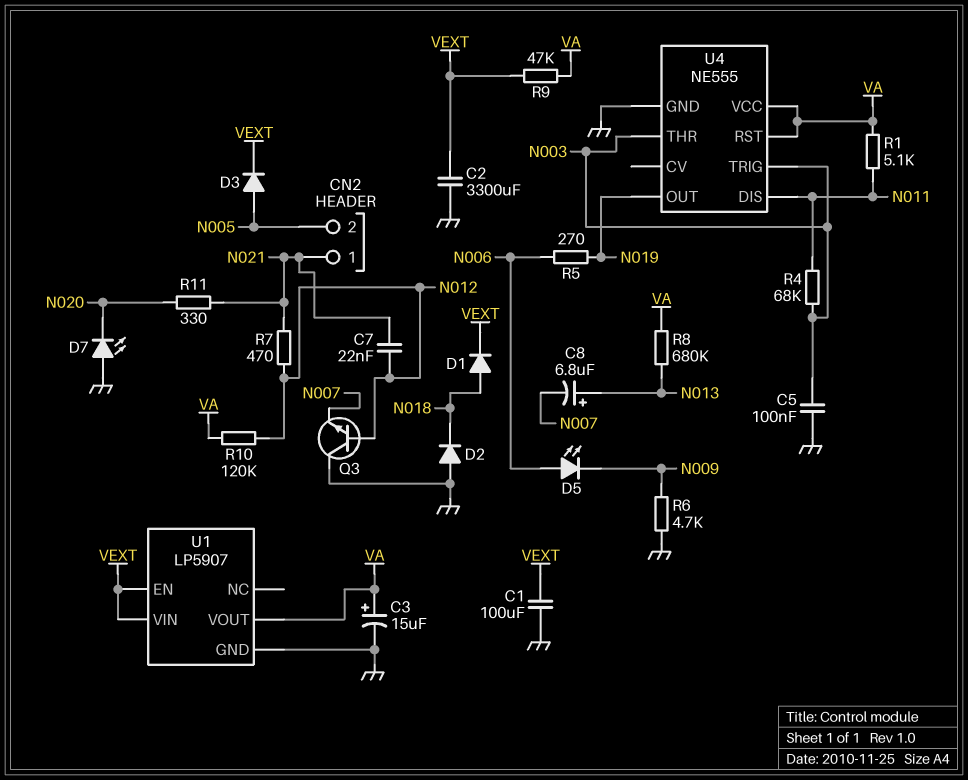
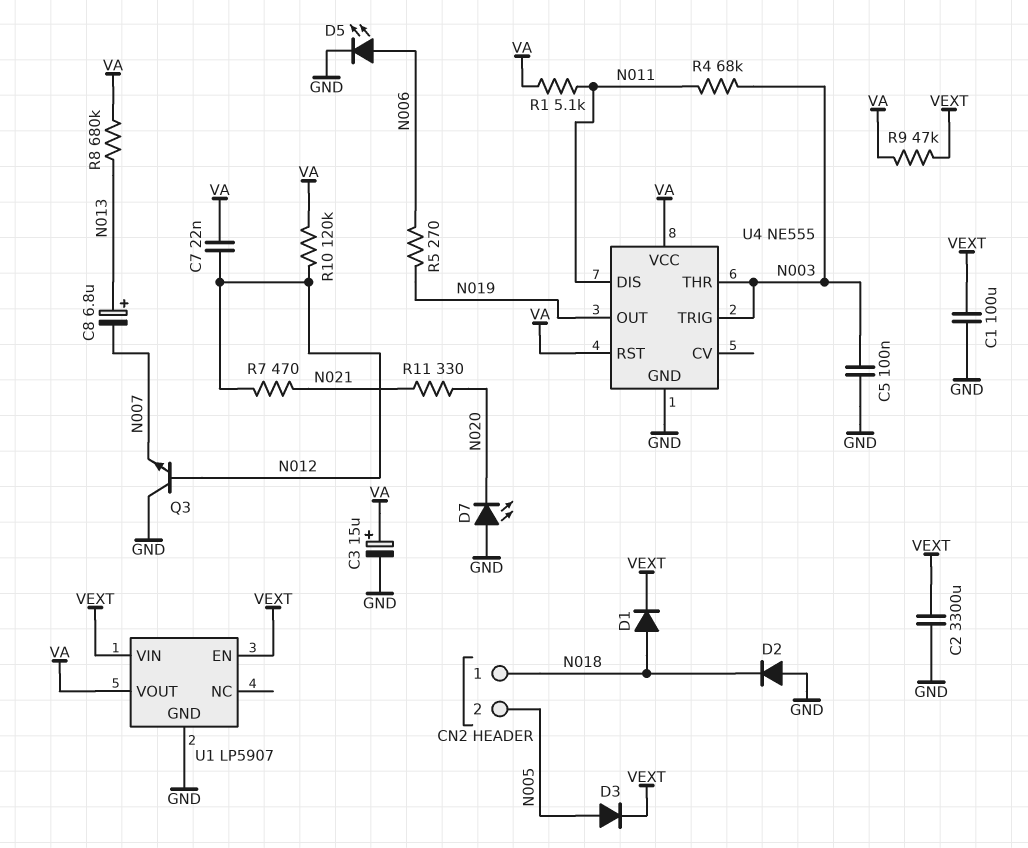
C7: 22nF (N012, N021) -> 22nF (N012, VA)
CN2 pin 1: N021 -> N018
D5: LED (A N006, K N009) -> LED (A N006, K GND)
R6: 4.7k (GND, N009) -> none

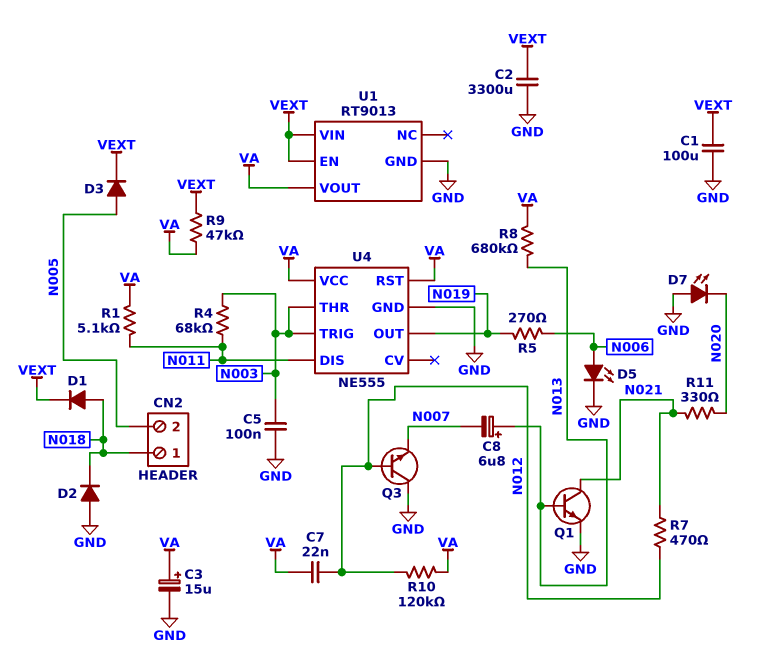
Q1: none -> NPN (B N013, C N021, E GND)
U1: LP5907 -> RT9013

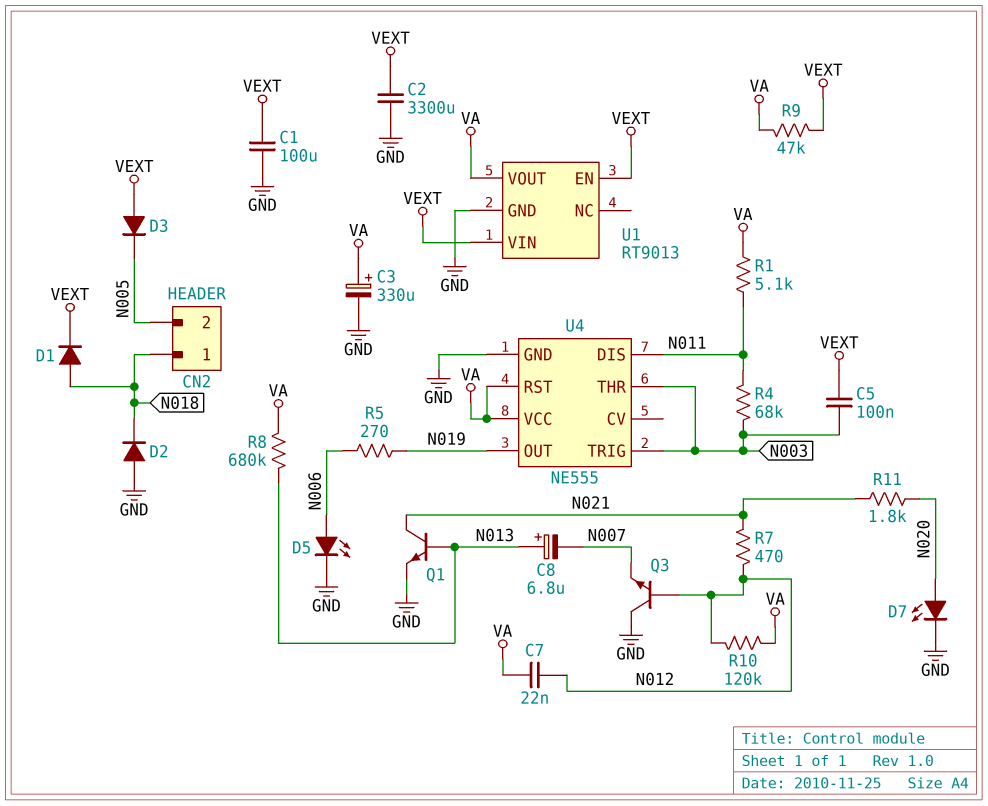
C3: 15uF (plus VA, minus GND) -> 330uF (plus VA, minus GND)
C5: 100nF (GND, N003) -> 100nF (N003, VEXT)
D3: diode (A N005, K VEXT) -> diode (A VEXT, K N005)
D7: LED (A GND, K N020) -> LED (A N020, K GND)
R11: 330 (N020, N021) -> 1.8k (N020, N021)

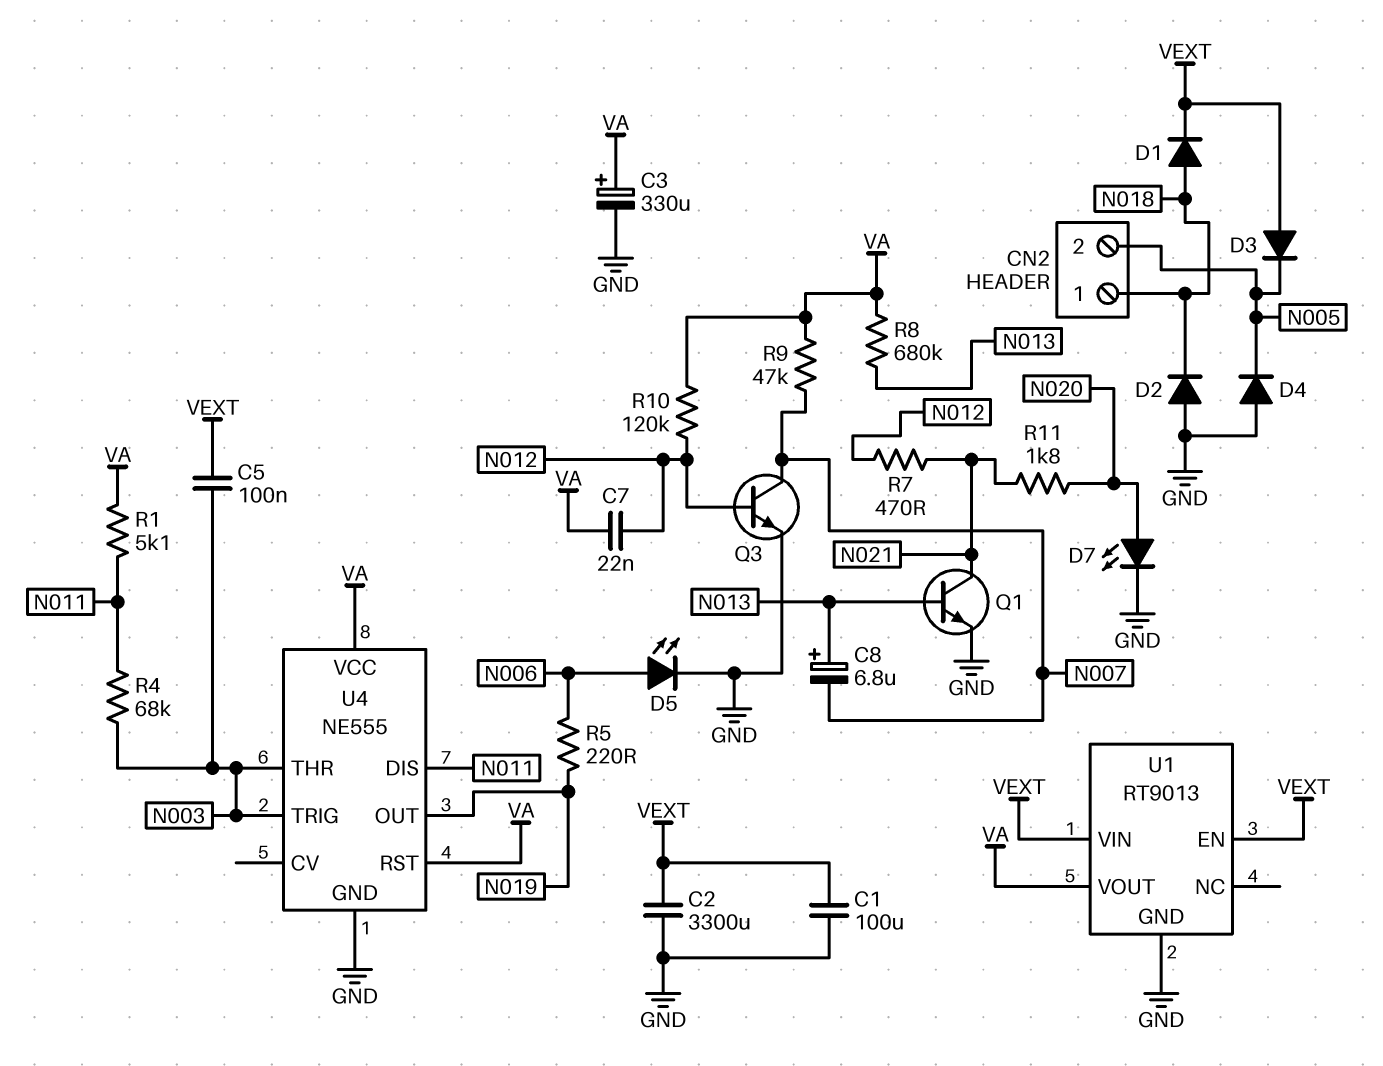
D4: none -> diode (A GND, K N005)
Q3: NPN (B N012, C GND, E N007) -> NPN (B N012, C N007, E GND)
R5: 270 (N006, N019) -> 220 (N006, N019)
R9: 47k (VA, VEXT) -> 47k (N007, VA)

